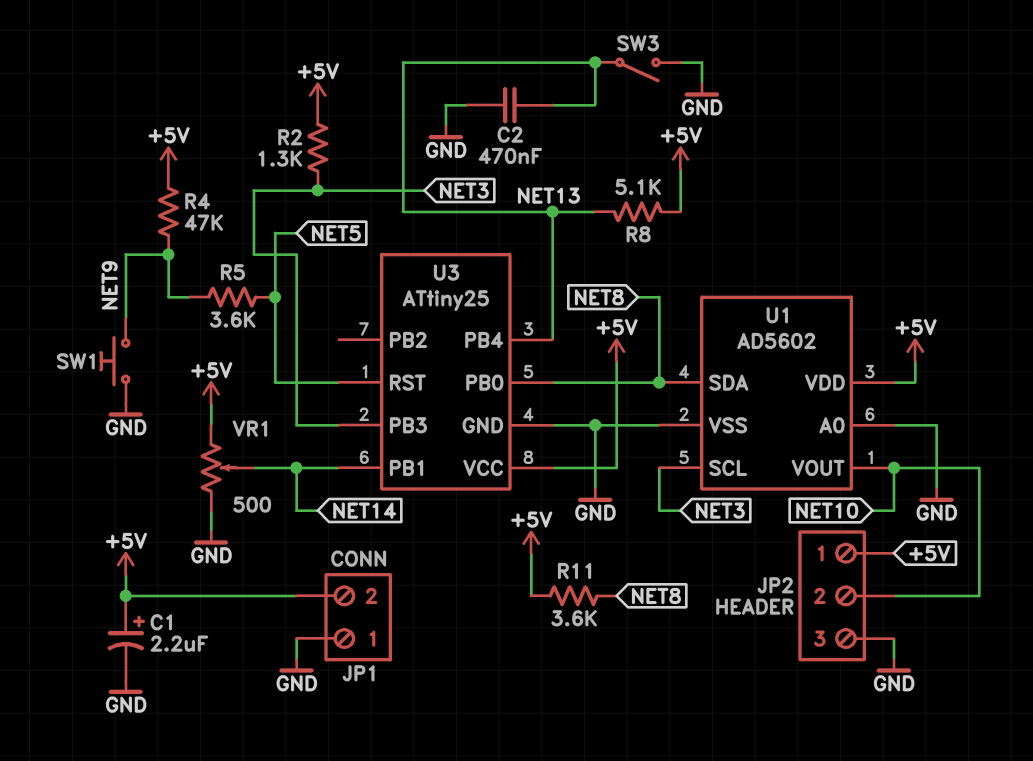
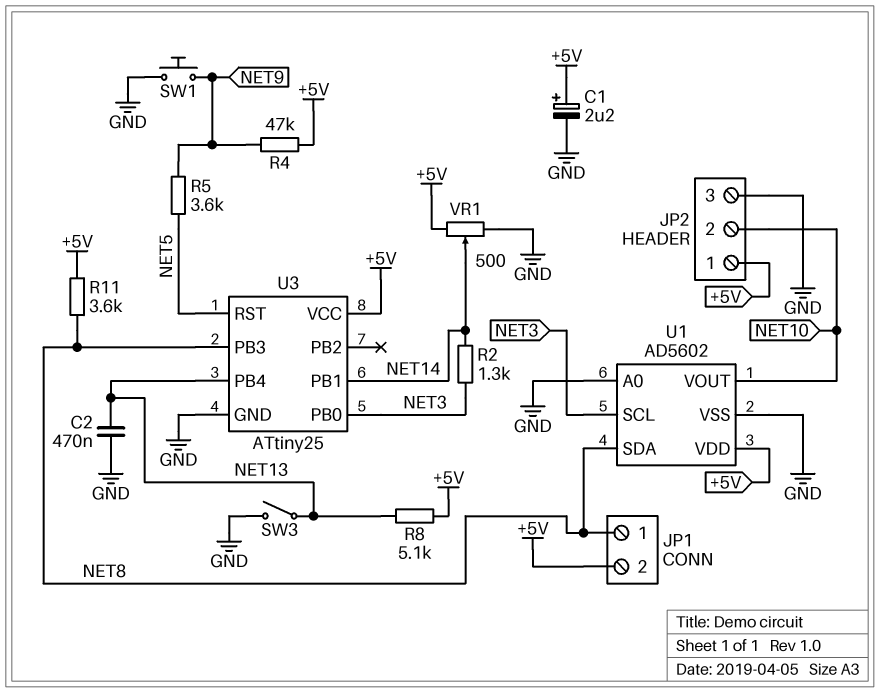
JP1 pin 1: GND -> NET8
R2: 1.3k (+5V, NET3) -> 1.3k (NET3, NET14)
U3 pin PB0: NET8 -> NET3
U3 pin PB3: NET3 -> NET8

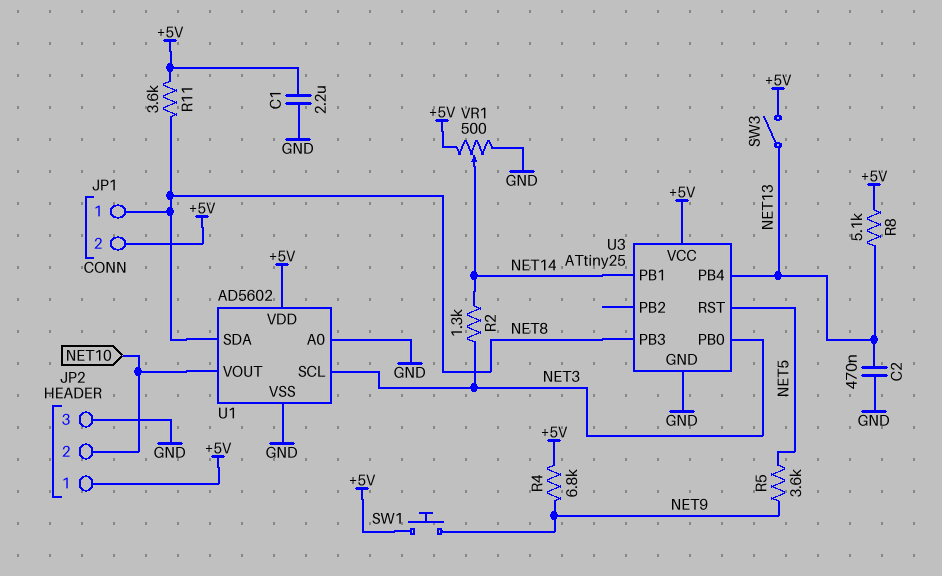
C1: 2.2uF (plus +5V, minus GND) -> 2.2uF (+5V, GND)
R4: 47k (+5V, NET9) -> 6.8k (+5V, NET9)
SW1: button (GND, NET9) -> button (+5V, NET9)
SW3: switch (GND, NET13) -> switch (+5V, NET13)

